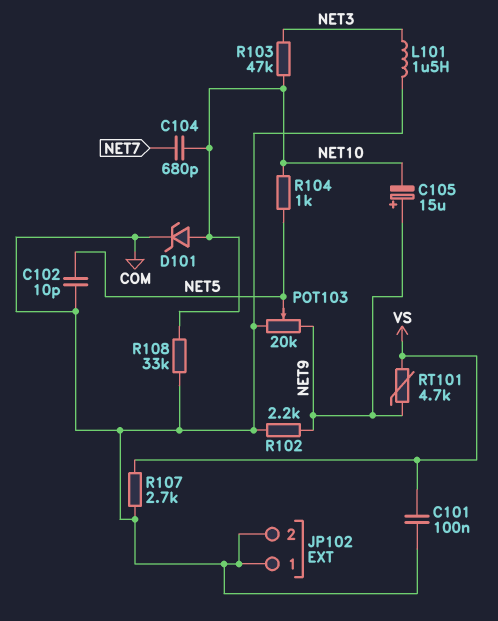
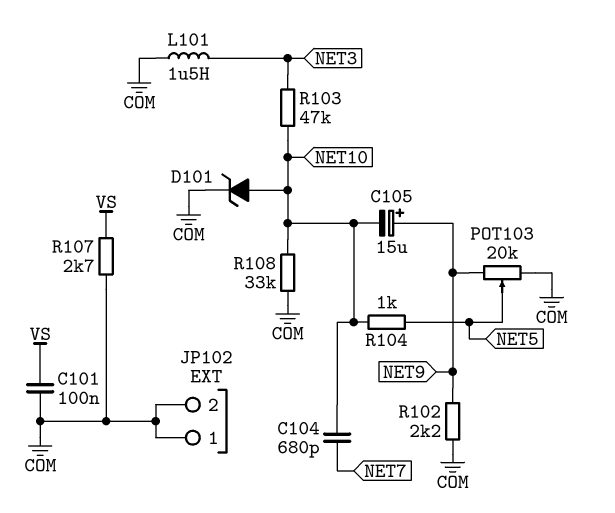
C102: 10pF (COM, NET5) -> none
RT101: 4.7k (NET9, VS) -> none

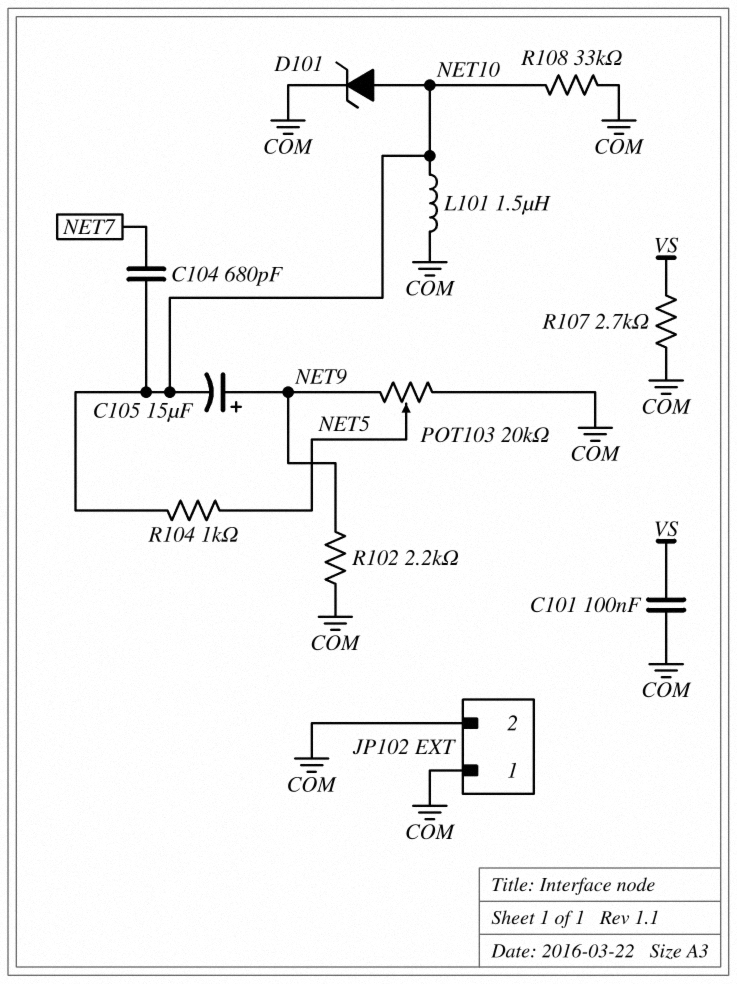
L101: 1.5uH (COM, NET3) -> 1.5uH (COM, NET10)
R103: 47k (NET3, NET10) -> none

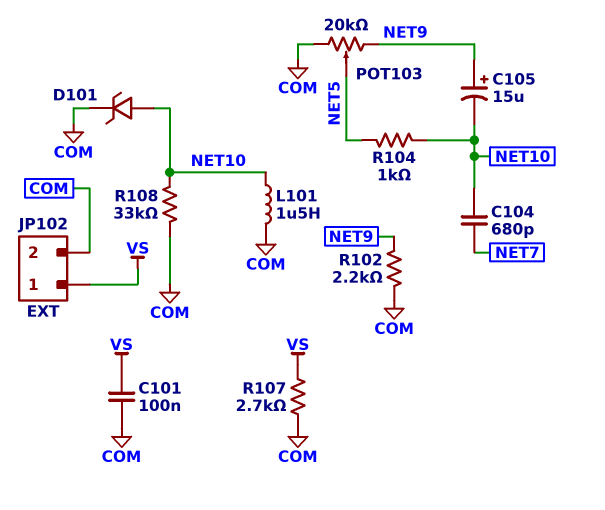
JP102 pin 1: COM -> VS

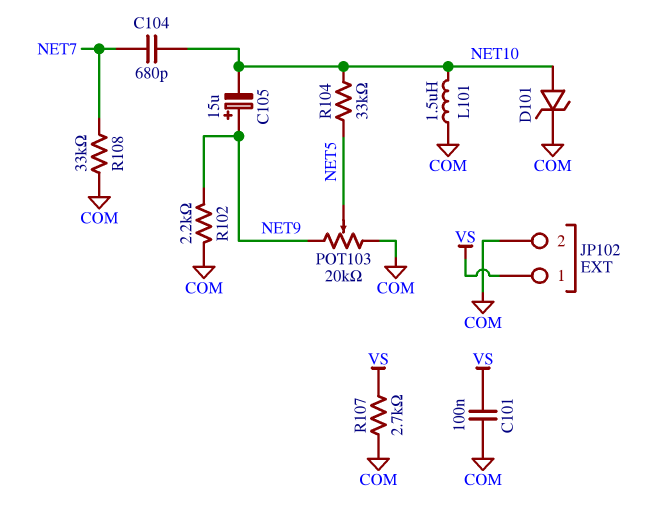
R104: 1k (NET5, NET10) -> 33k (NET5, NET10)
R108: 33k (COM, NET10) -> 33k (COM, NET7)

